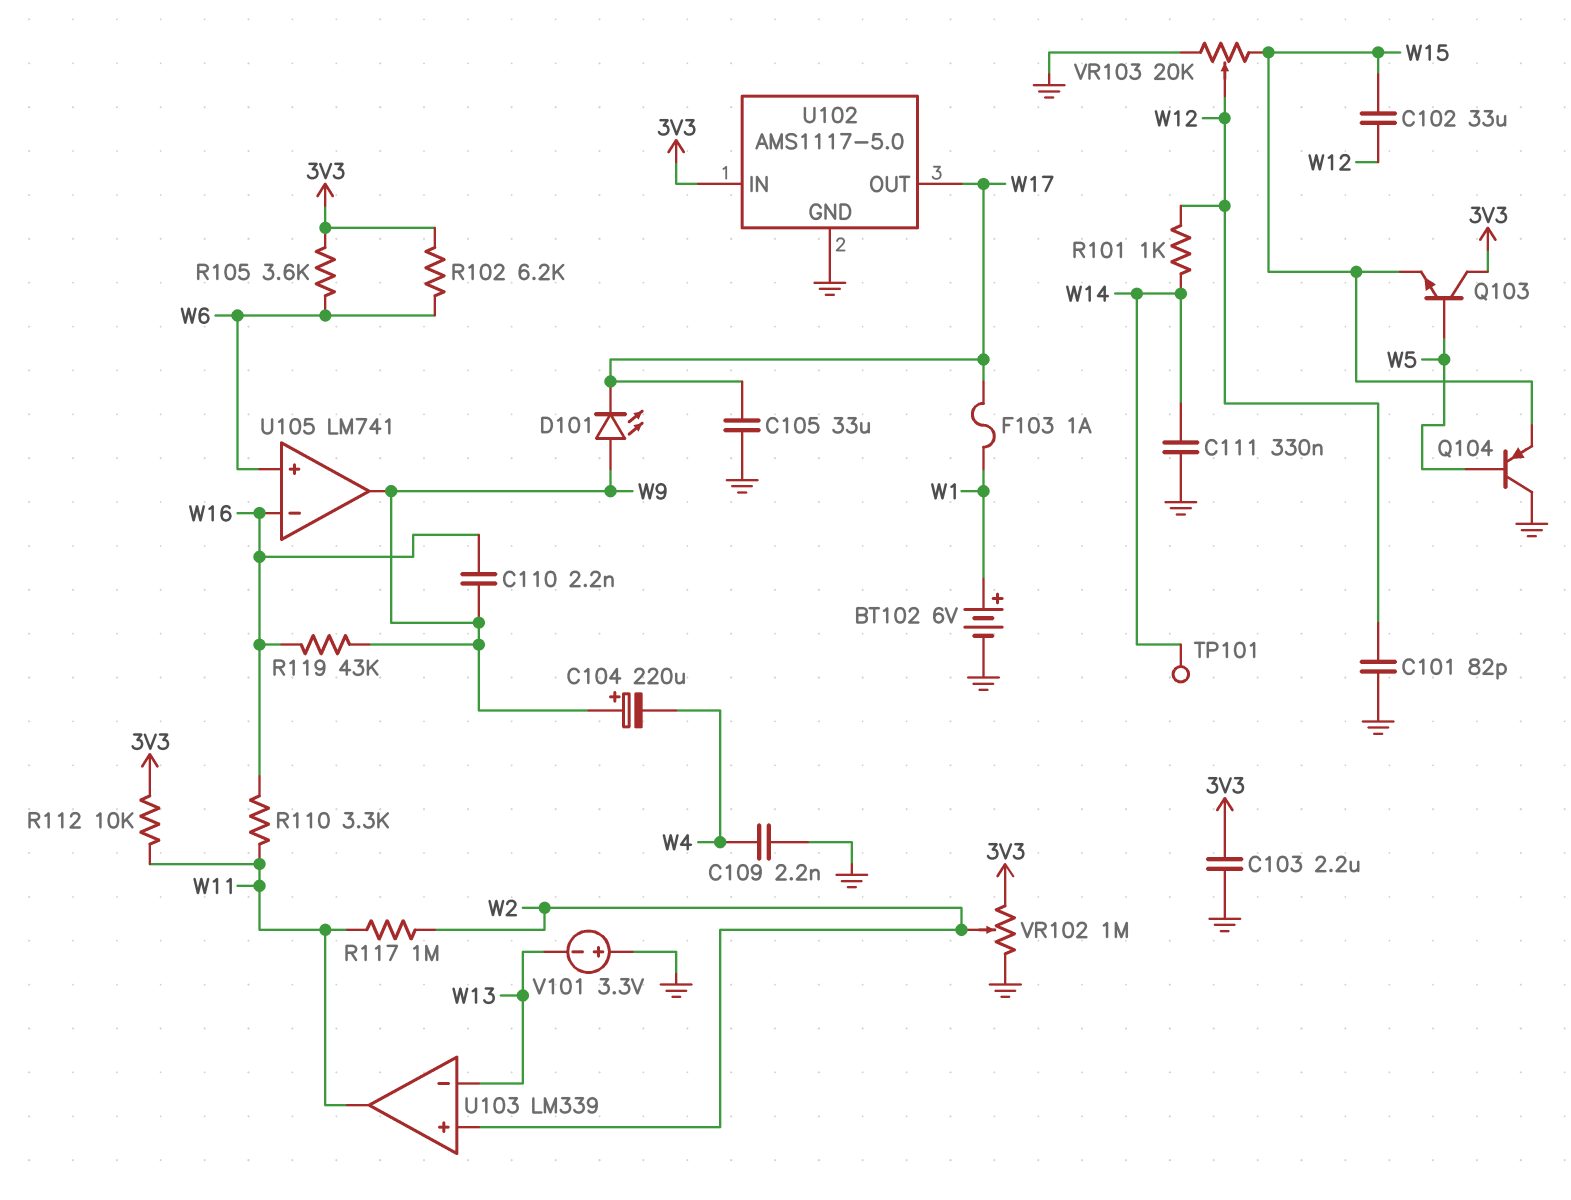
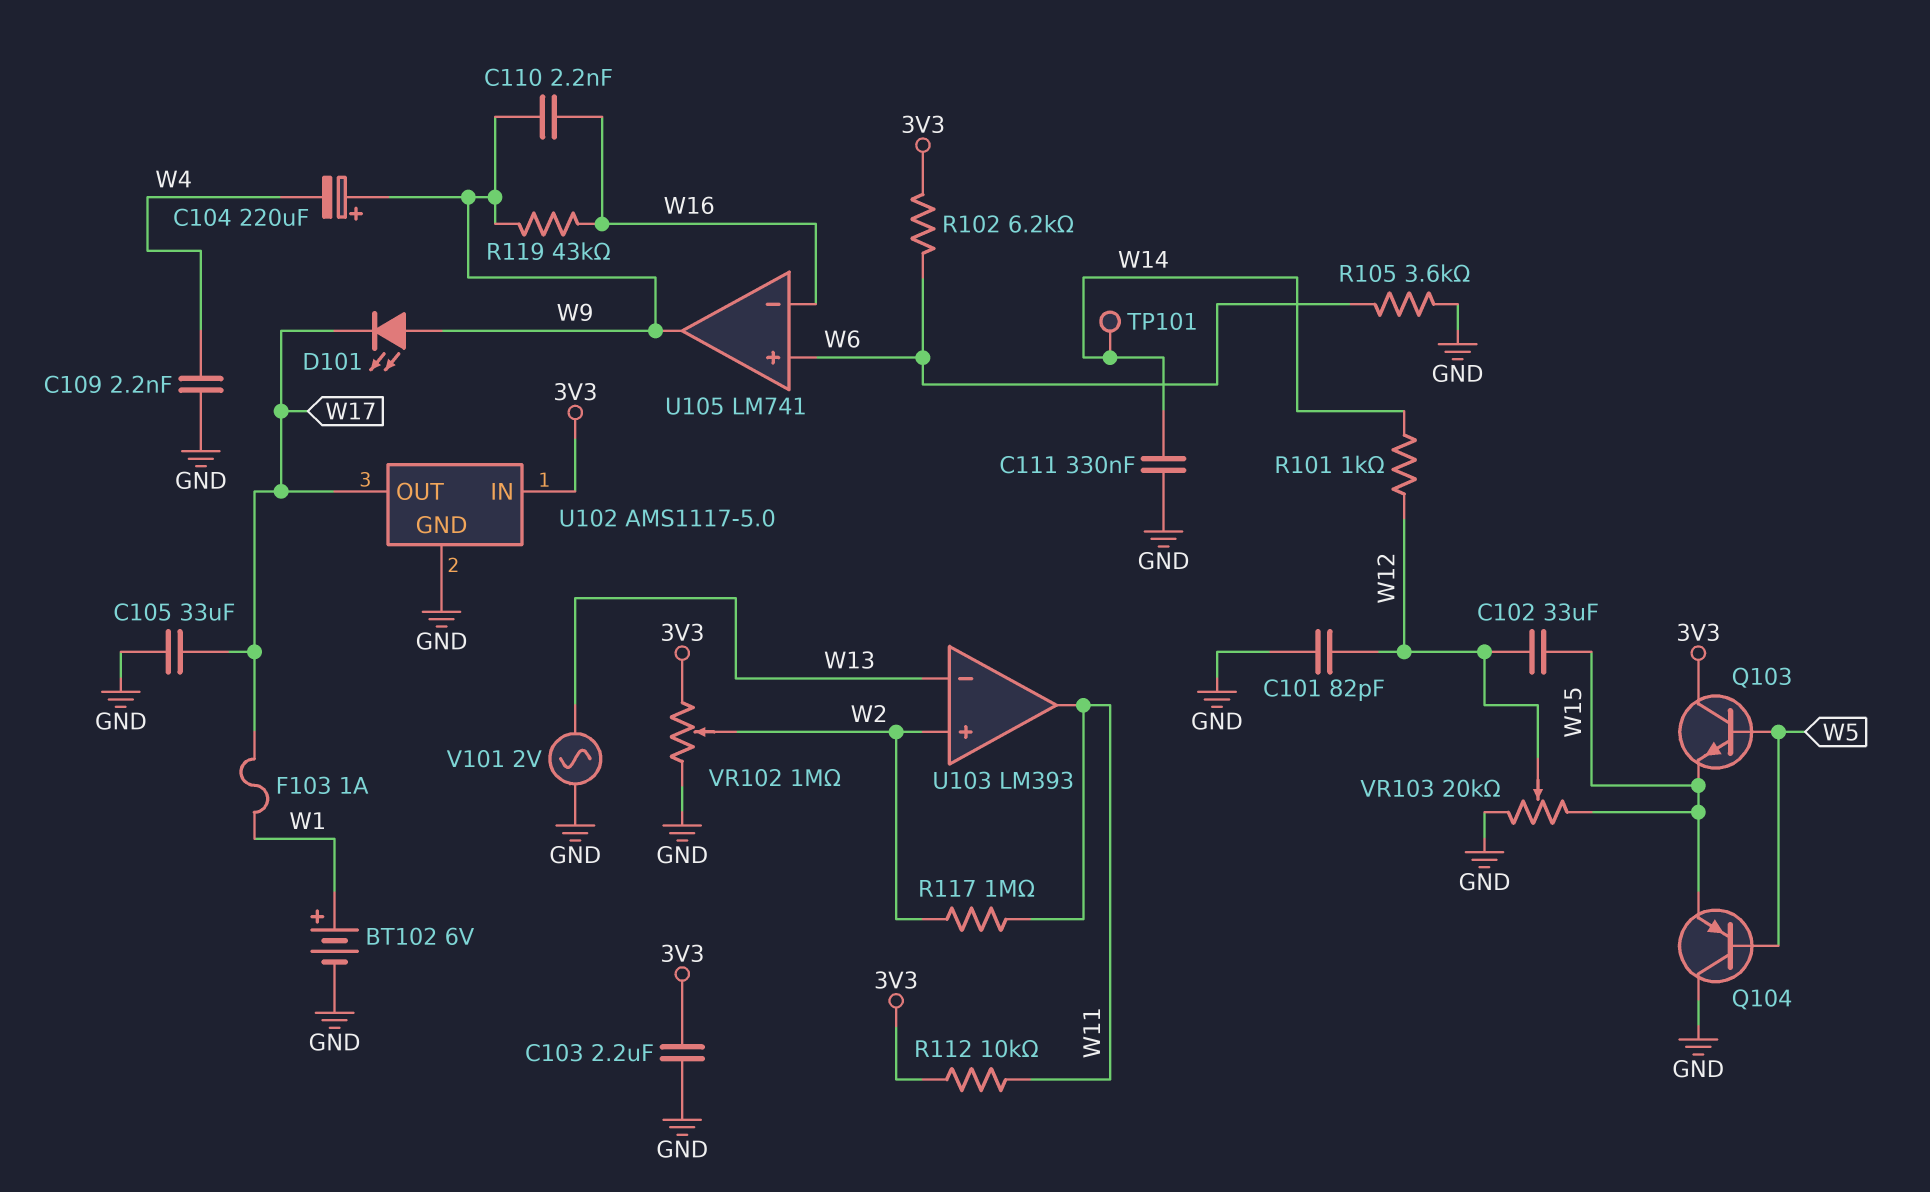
R105: 3.6k (3V3, W6) -> 3.6k (GND, W6)
R110: 3.3k (W11, W16) -> none
U103: LM339 -> LM393
V101: 3.3V (plus GND, minus W13) -> AC 2V (GND, W13)

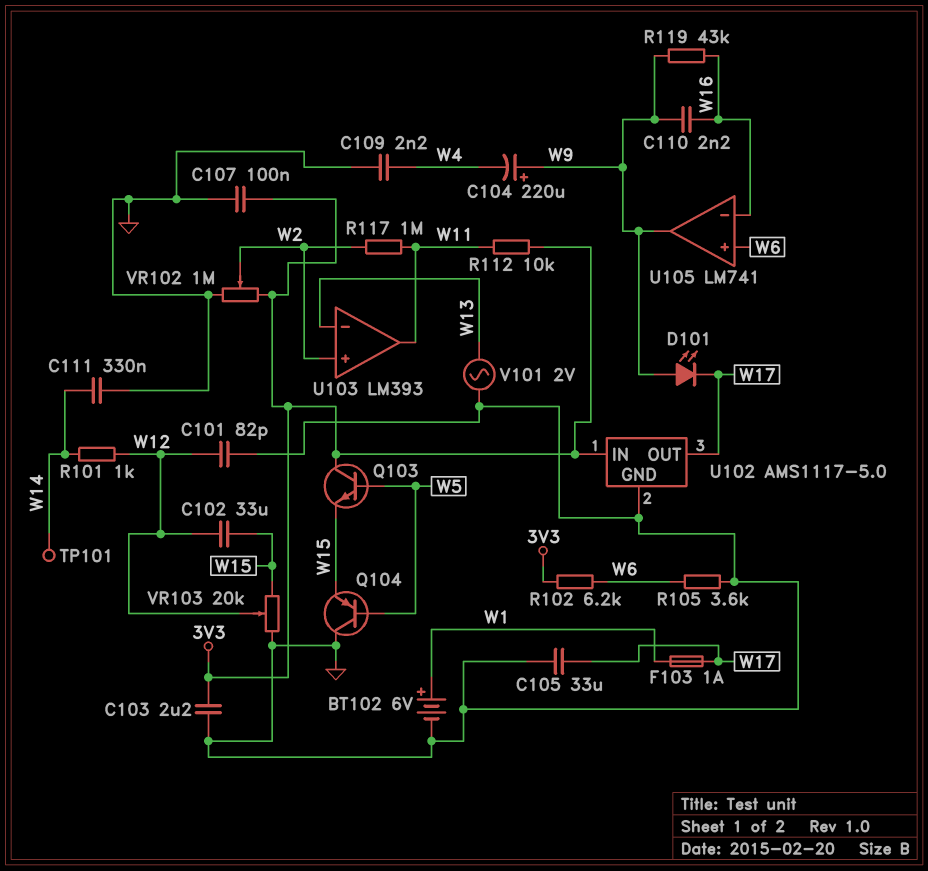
C107: none -> 100nF (3V3, GND)

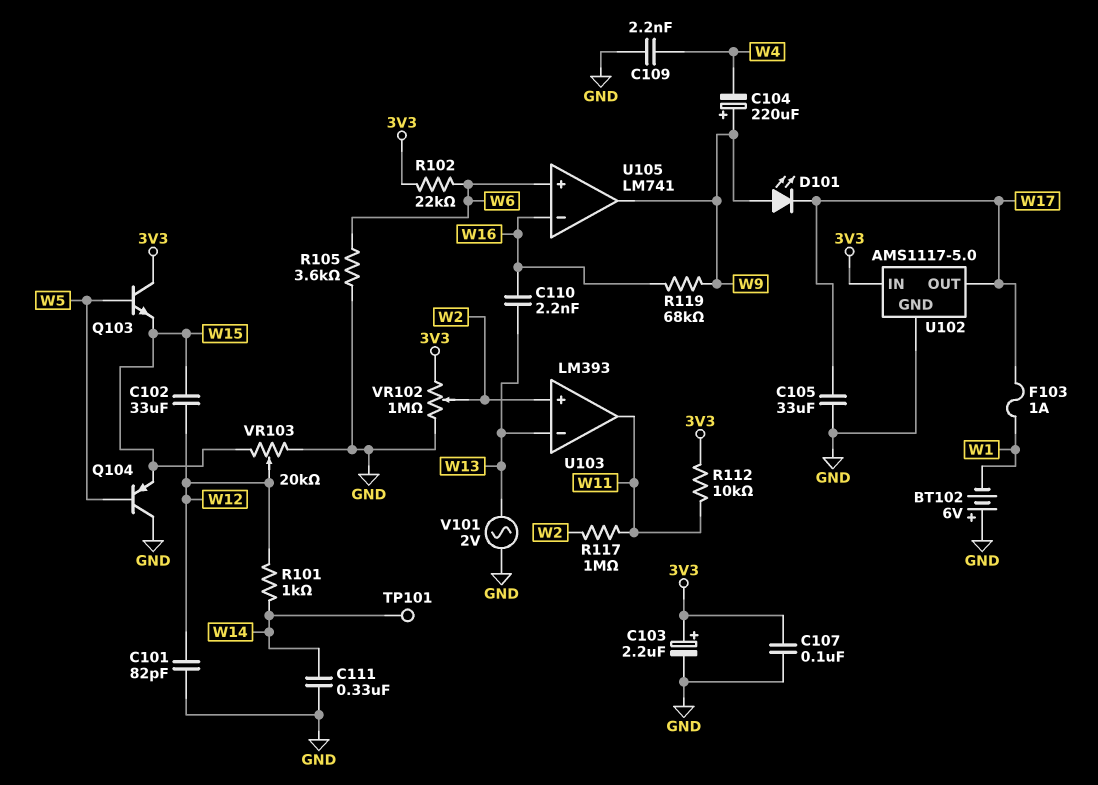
BT102: 6V (plus W1, minus GND) -> 6V (plus GND, minus W1)
C103: 2.2uF (3V3, GND) -> 2.2uF (plus 3V3, minus GND)
C110: 2.2nF (W9, W16) -> 2.2nF (W13, W16)
R102: 6.2k (3V3, W6) -> 22k (3V3, W6)
R119: 43k (W9, W16) -> 68k (W9, W16)

